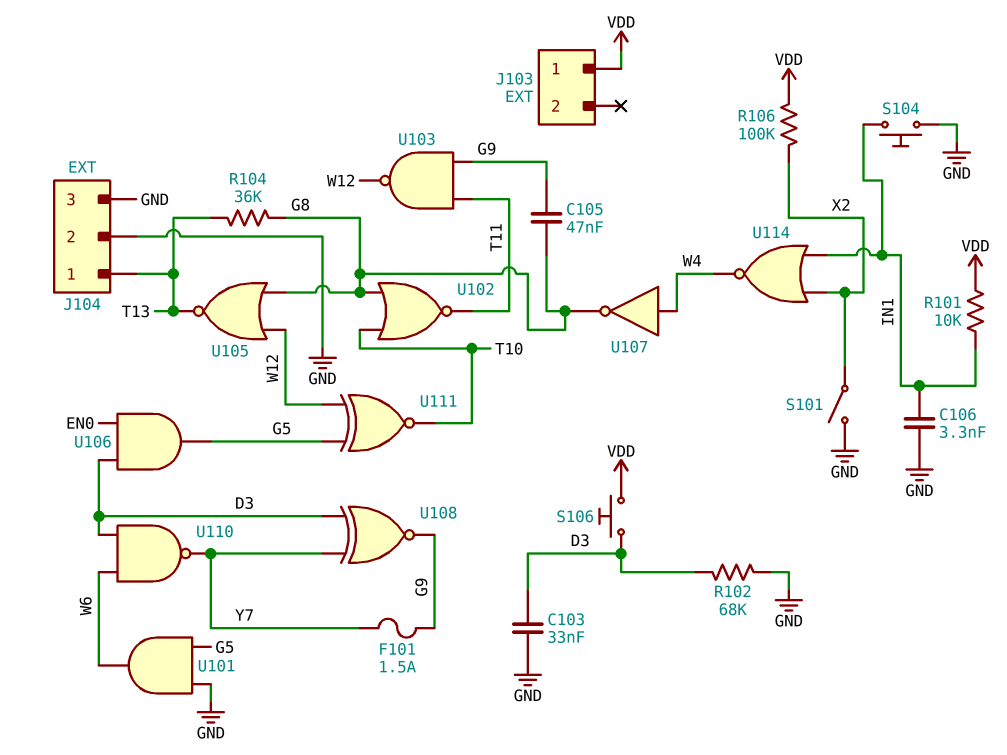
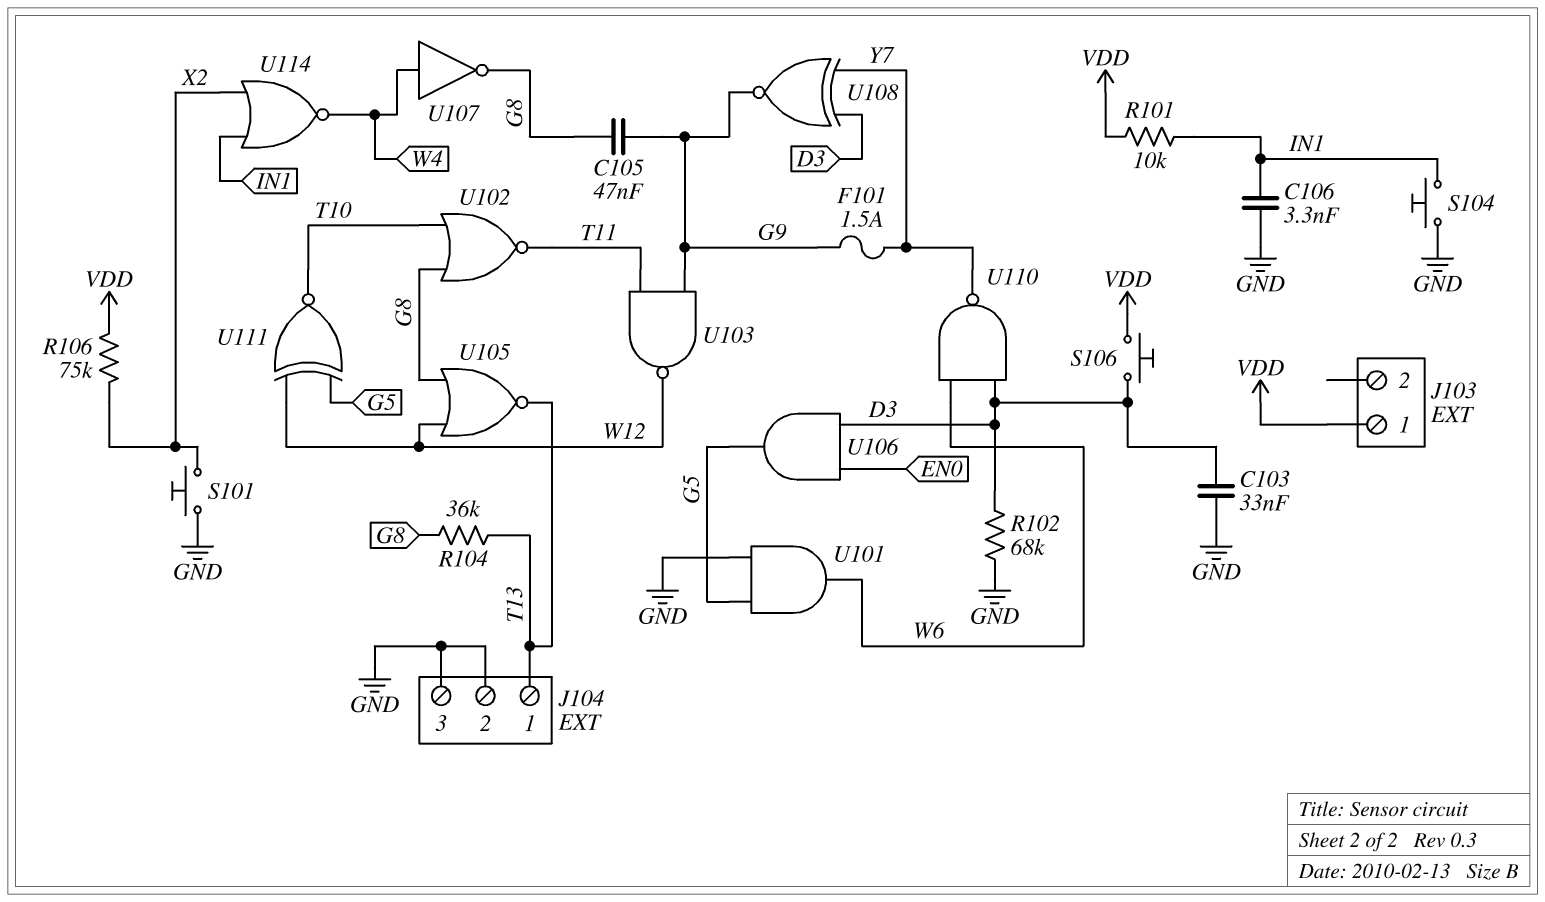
R106: 100k (VDD, X2) -> 75k (VDD, X2)
S101: switch (GND, X2) -> button (GND, X2)

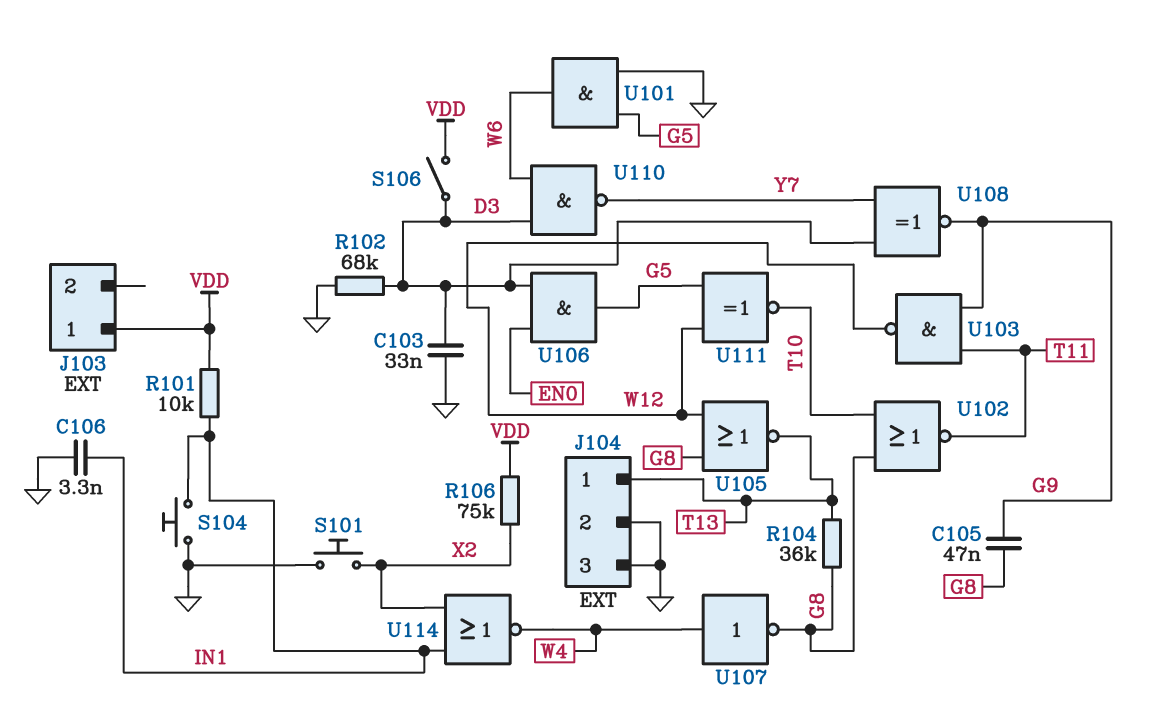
F101: 1.5A (G9, Y7) -> none
S106: button (D3, VDD) -> switch (D3, VDD)

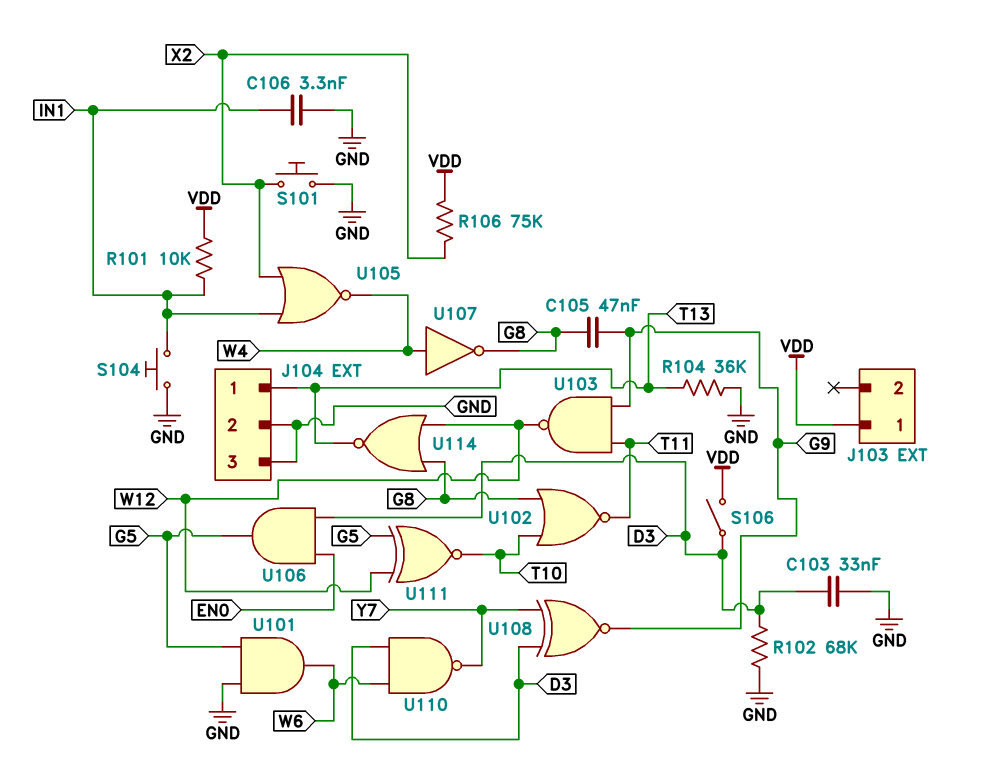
R104: 36k (G8, T13) -> 36k (GND, T13)
U105: NOR (in G8, in W12, out T13) -> NOR (in IN1, in X2, out W4)
U114: NOR (in IN1, in X2, out W4) -> NOR (in G8, in W12, out T13)

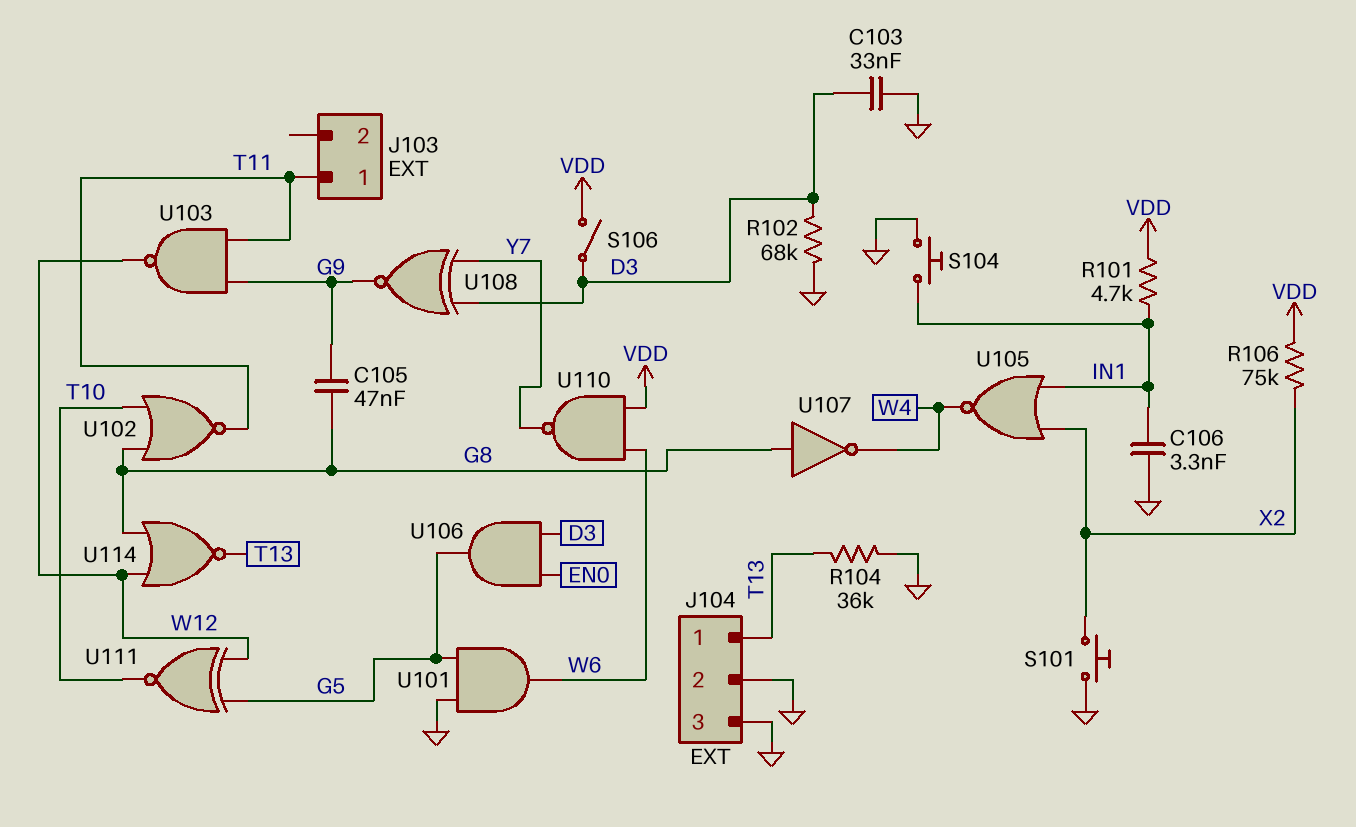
J103 pin 1: VDD -> T11
R101: 10k (IN1, VDD) -> 4.7k (IN1, VDD)
U107: NOT (in W4, out G8) -> NOT (in G8, out W4)
U110: NAND (in D3, in W6, out Y7) -> NAND (in VDD, in W6, out Y7)

